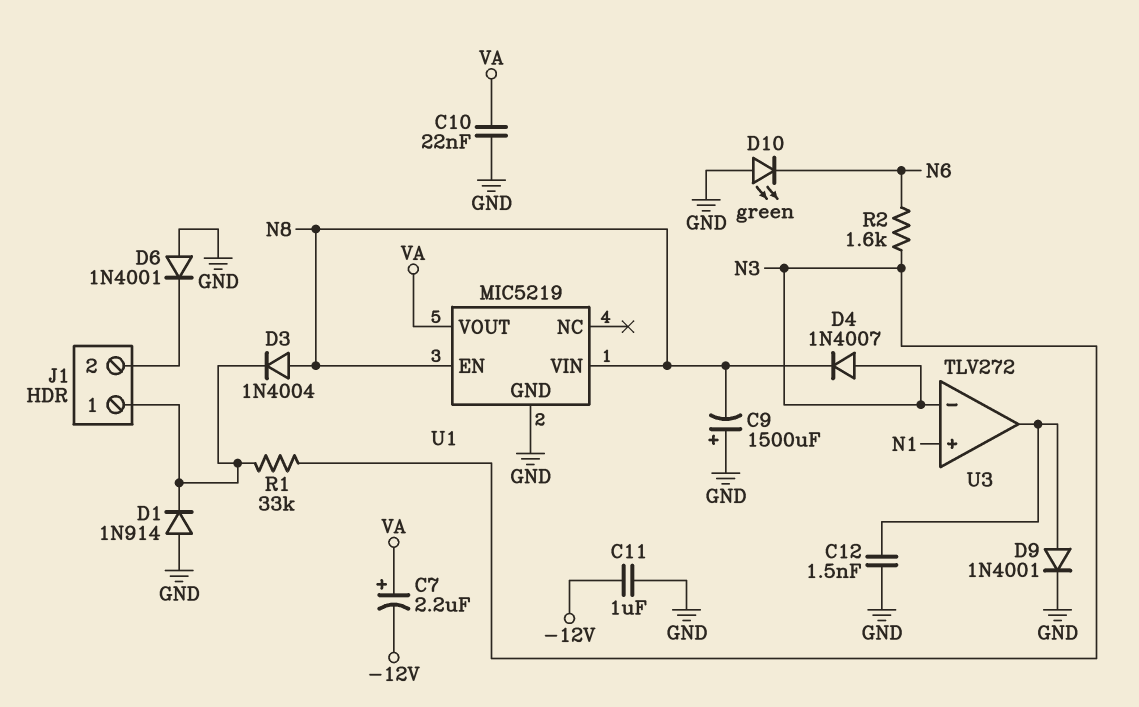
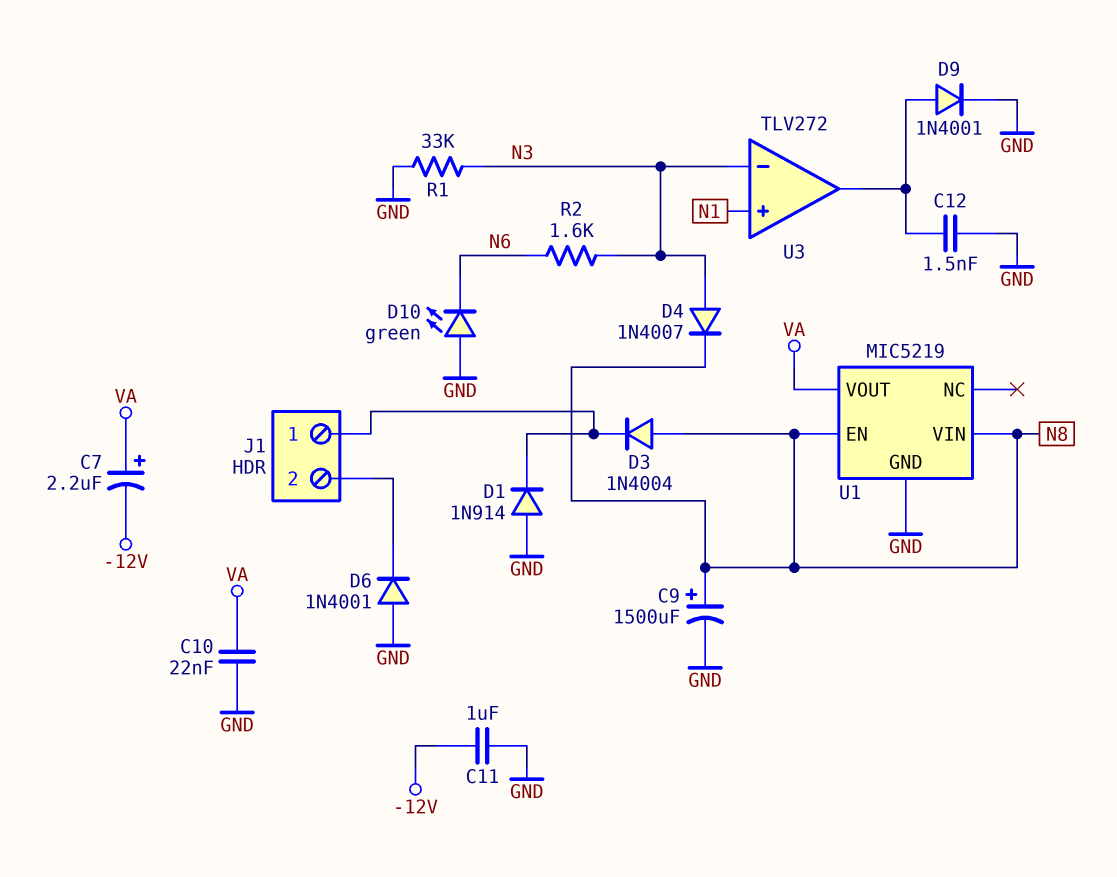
C9: 1500uF (plus GND, minus N8) -> 1500uF (plus N8, minus GND)
R1: 33k (J1/1, N3) -> 33k (GND, N3)

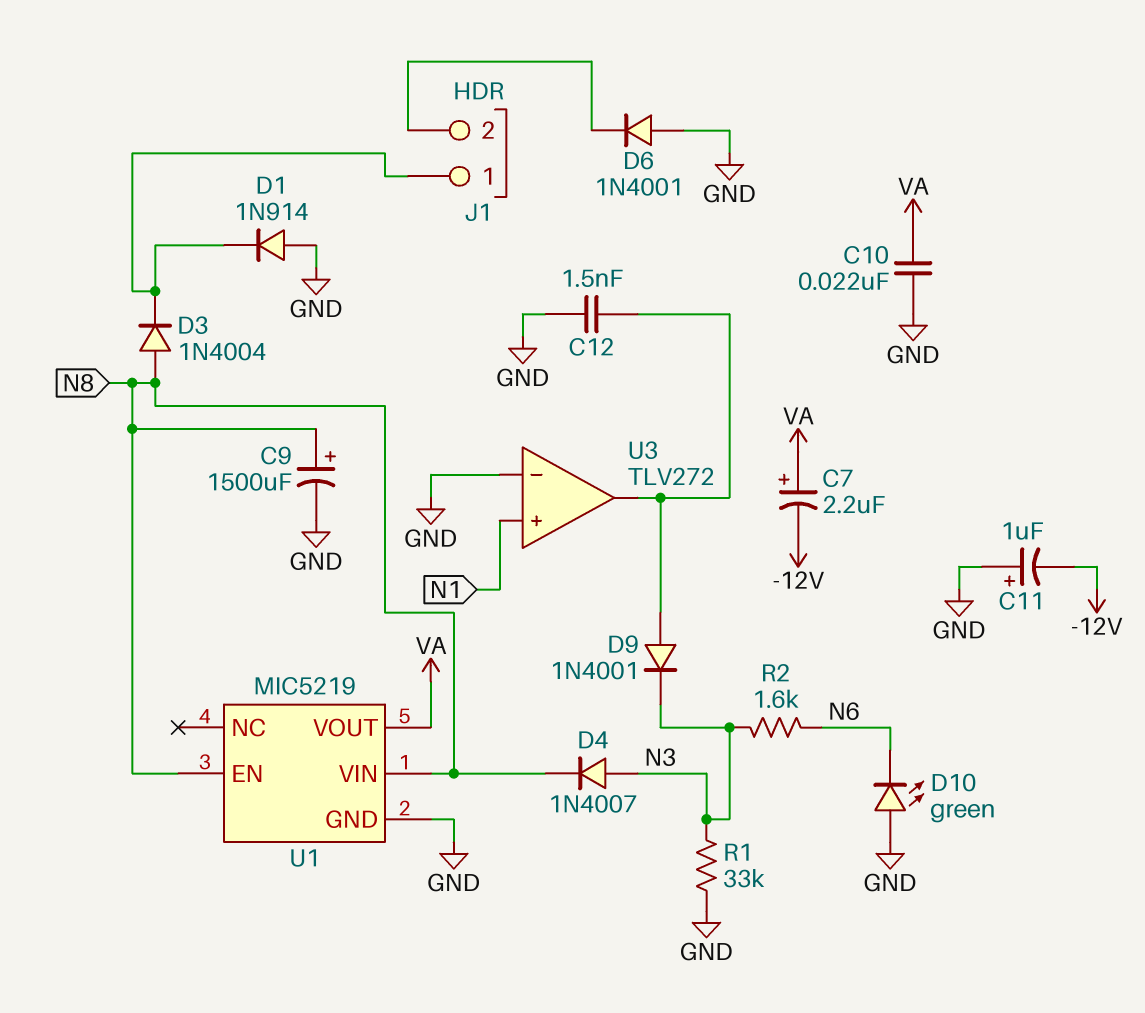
C11: 1uF (-12V, GND) -> 1uF (plus GND, minus -12V)
D9: diode 1N4001 (A U3/out, K GND) -> diode 1N4001 (A U3/out, K N3)
U3 pin in-: N3 -> GND

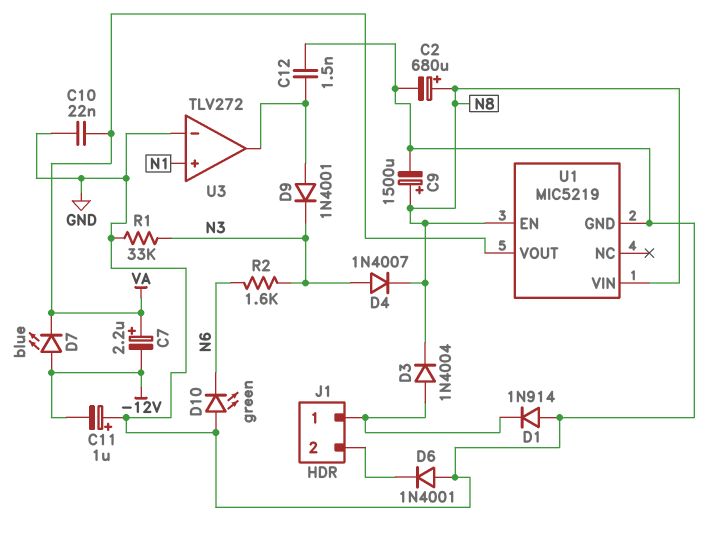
C2: none -> 680uF (plus N8, minus GND)
D3: diode 1N4004 (A N8, K J1/1) -> diode 1N4004 (A J1/1, K N8)
D7: none -> LED blue (A -12V, K VA)

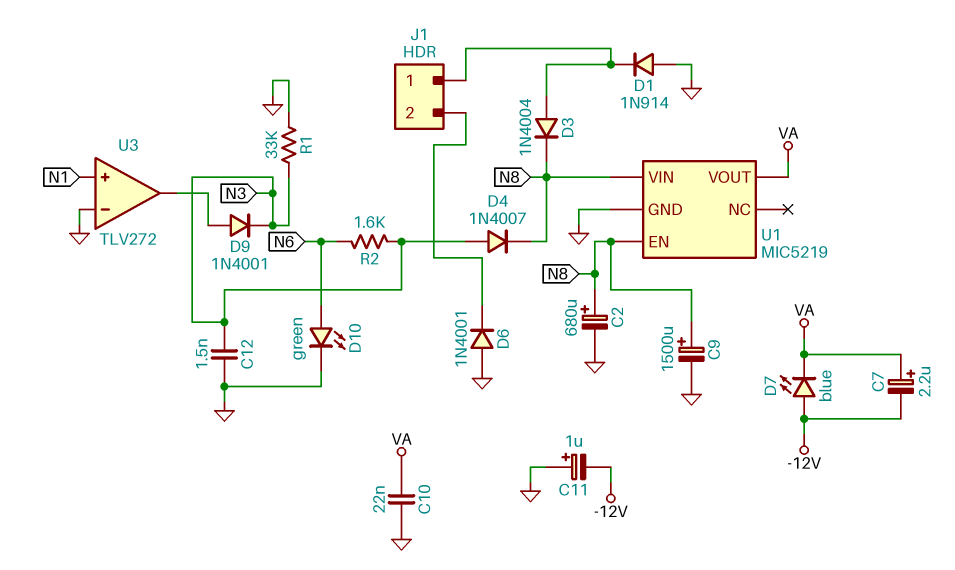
C12: 1.5nF (GND, U3/out) -> 1.5nF (GND, N3)
D10: LED green (A GND, K N6) -> LED green (A N6, K GND)

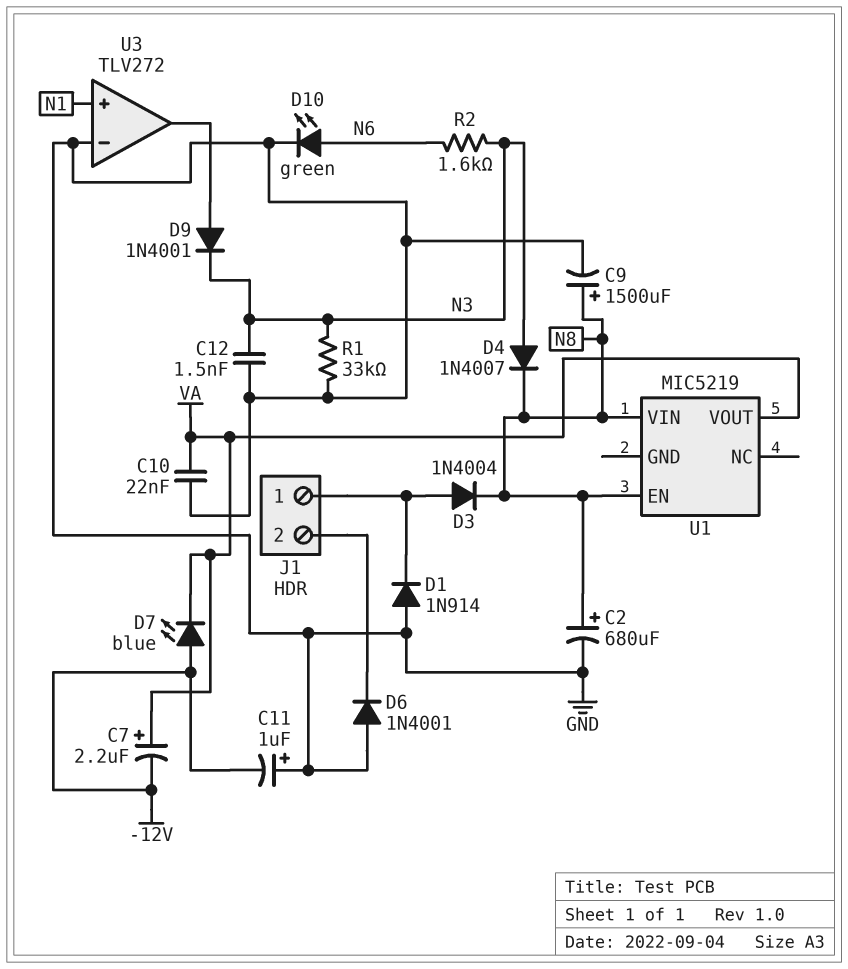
U1 pin GND: GND -> none

